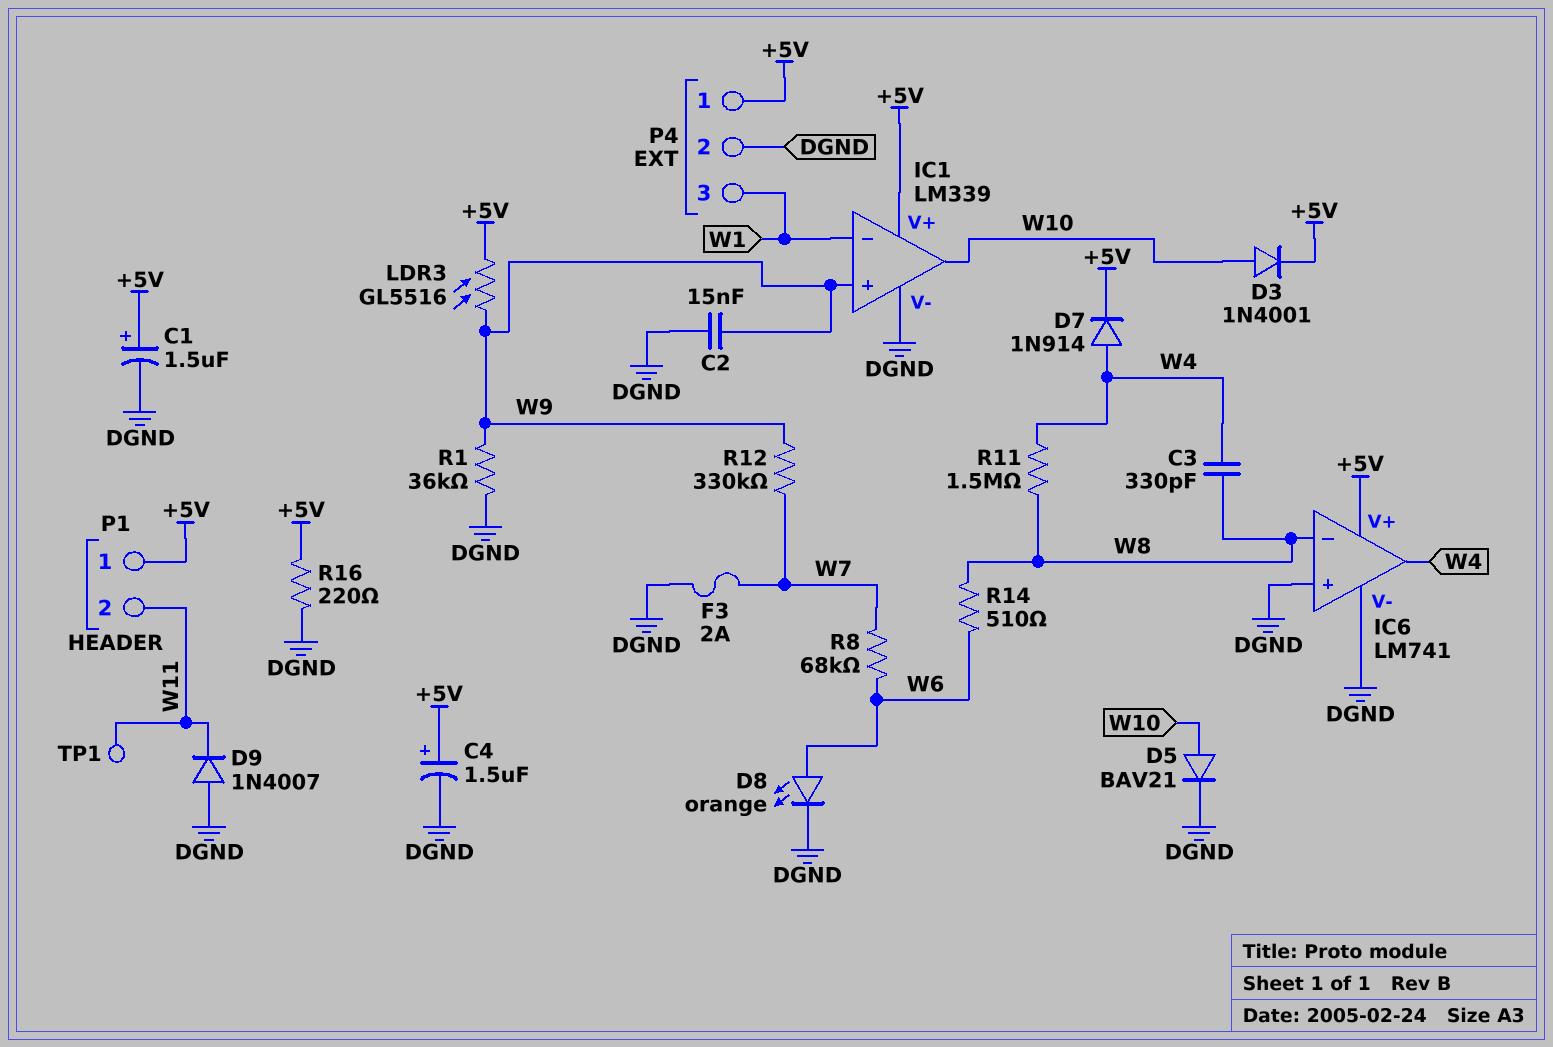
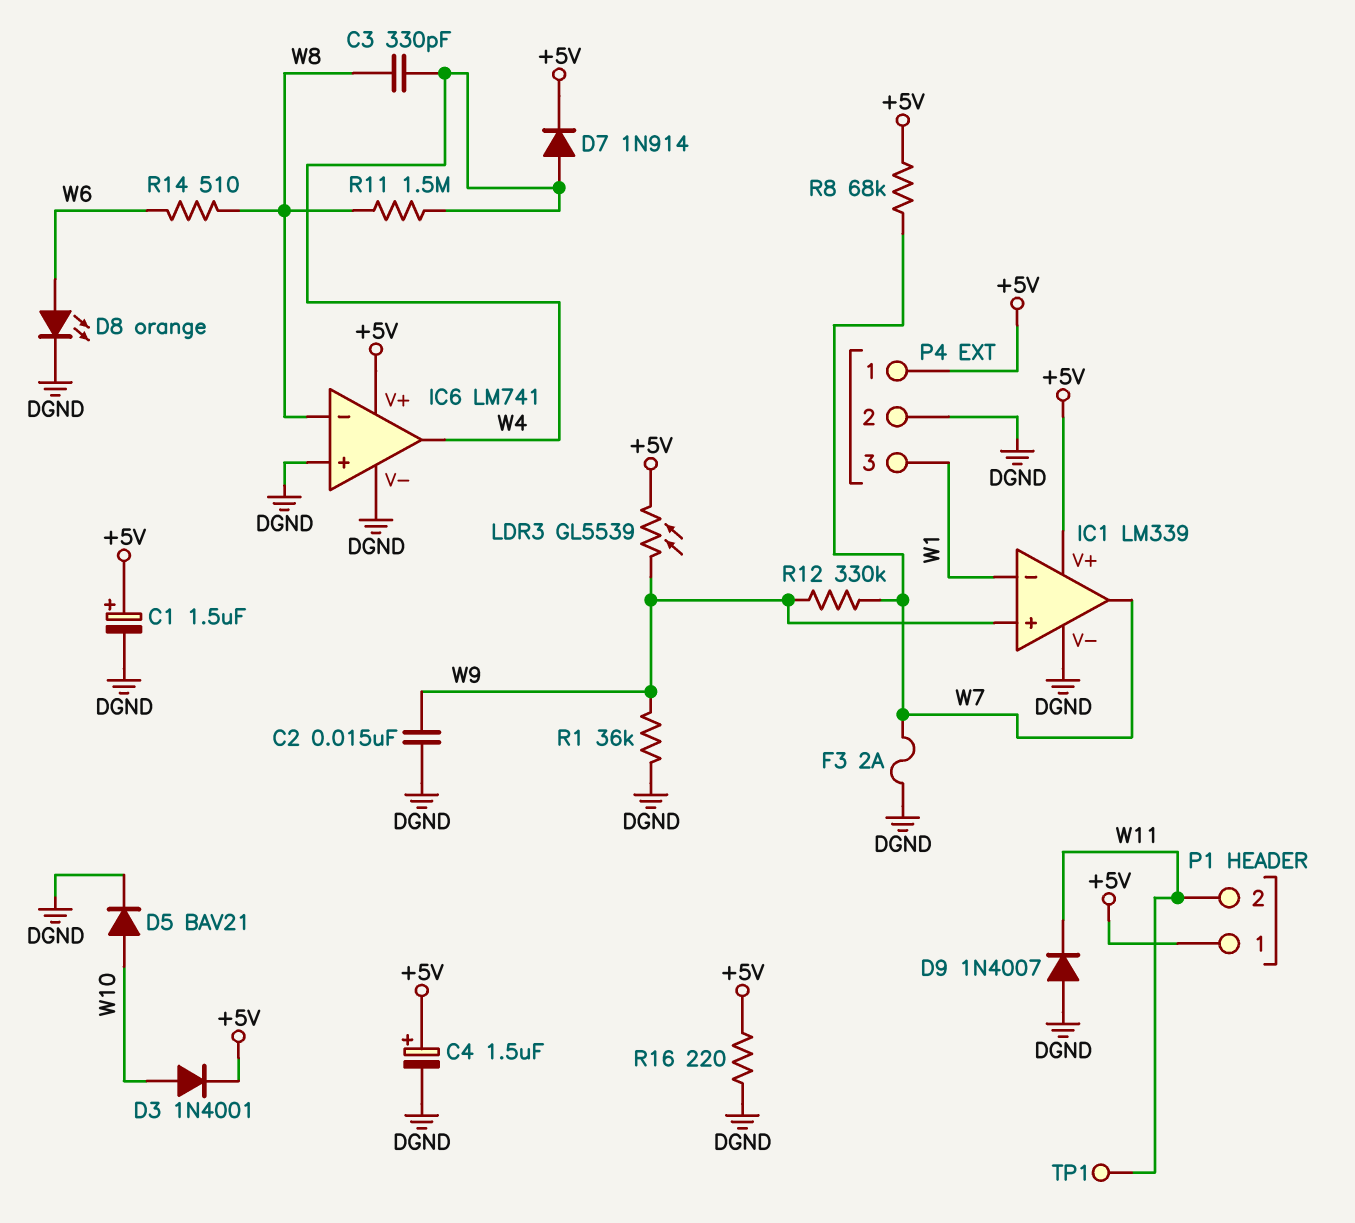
IC1 pin out: W10 -> W7
LDR3: GL5516 (+5V, W9) -> GL5539 (+5V, W9)
R8: 68k (W6, W7) -> 68k (+5V, W7)

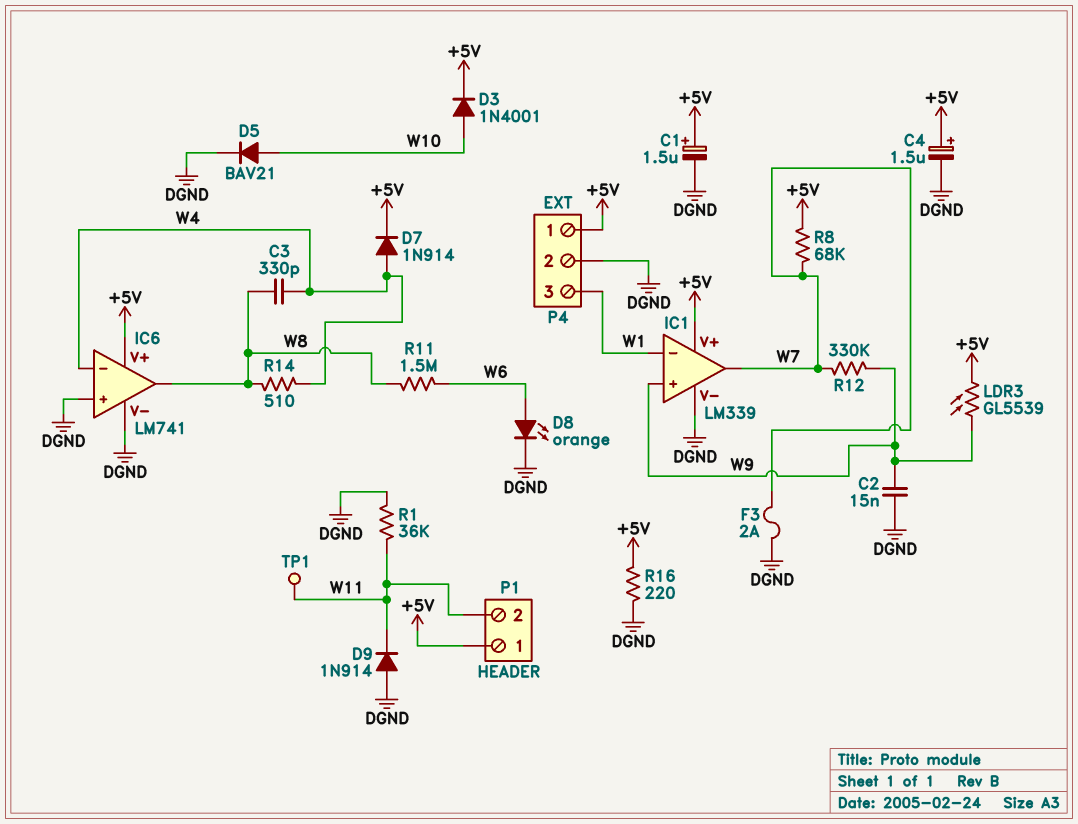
D9: diode 1N4007 (A DGND, K W11) -> diode 1N914 (A DGND, K W11)
IC6 pin in-: W8 -> W4
IC6 pin out: W4 -> W8
R1: 36k (DGND, W9) -> 36k (DGND, W11)
R11: 1.5M (W4, W8) -> 1.5M (W6, W8)
R14: 510 (W6, W8) -> 510 (W4, W8)

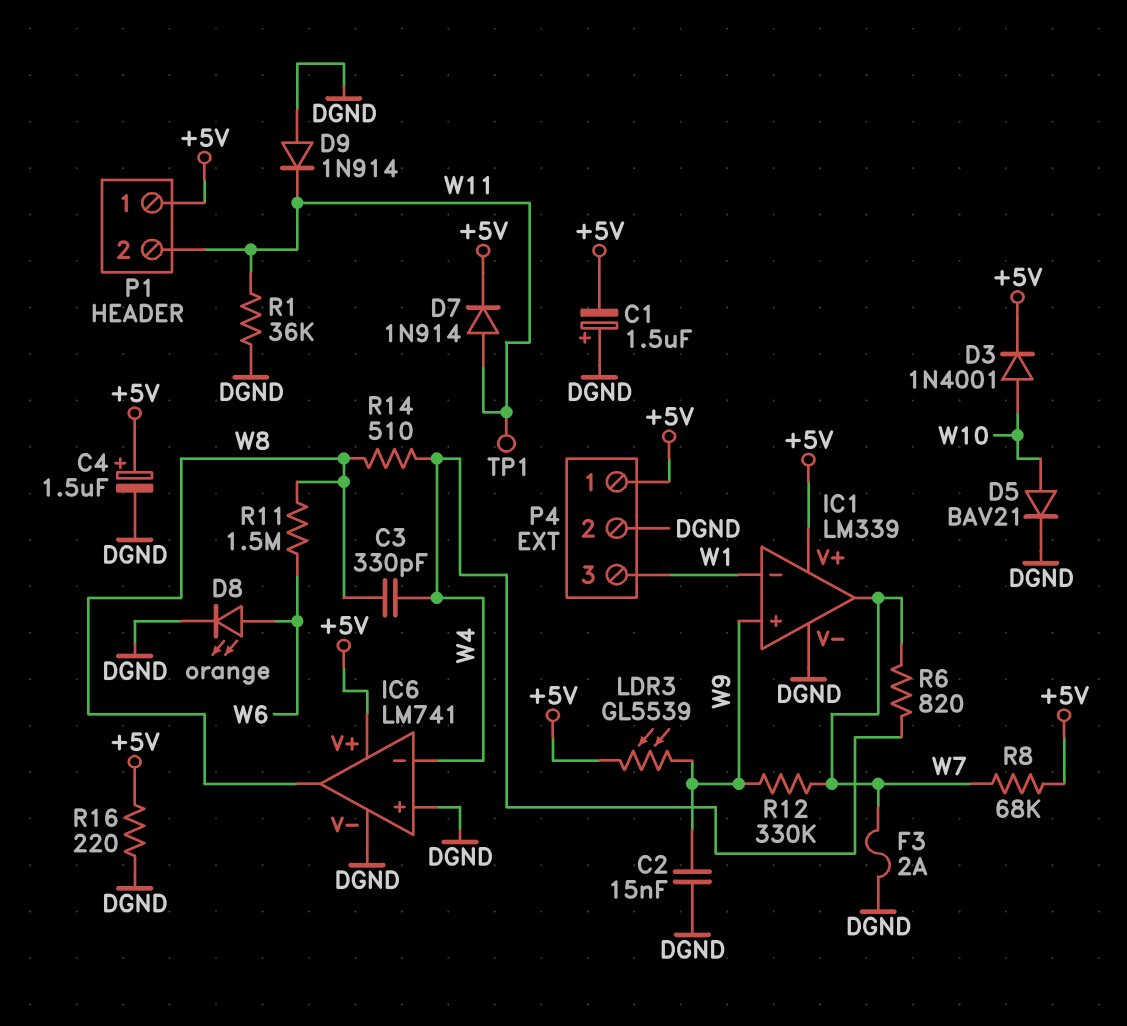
C1: 1.5uF (plus +5V, minus DGND) -> 1.5uF (plus DGND, minus +5V)
D7: diode 1N914 (A W4, K +5V) -> diode 1N914 (A W11, K +5V)
R6: none -> 820 (W4, W7)

